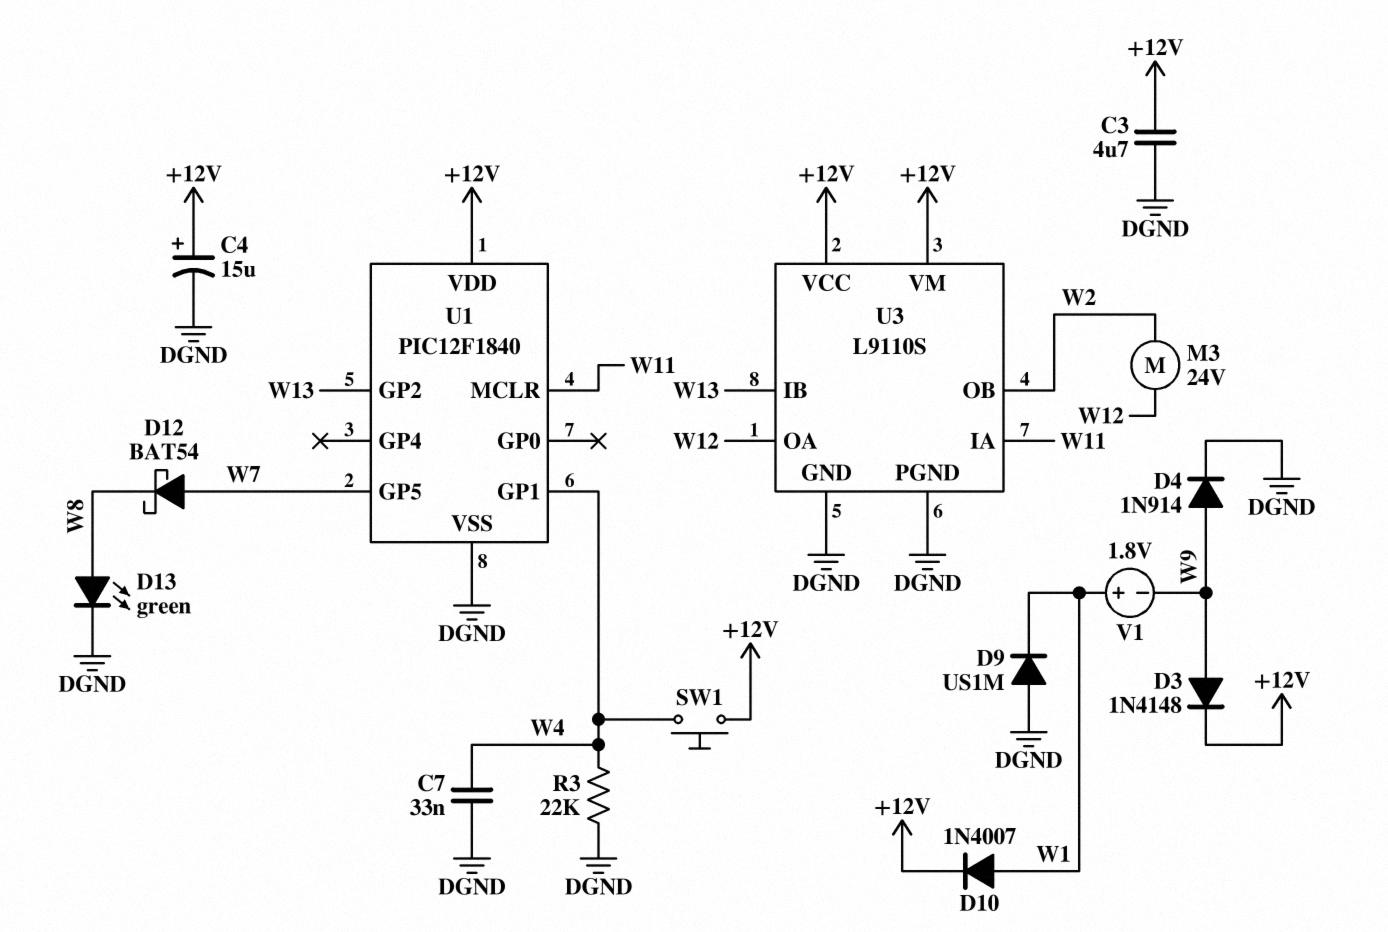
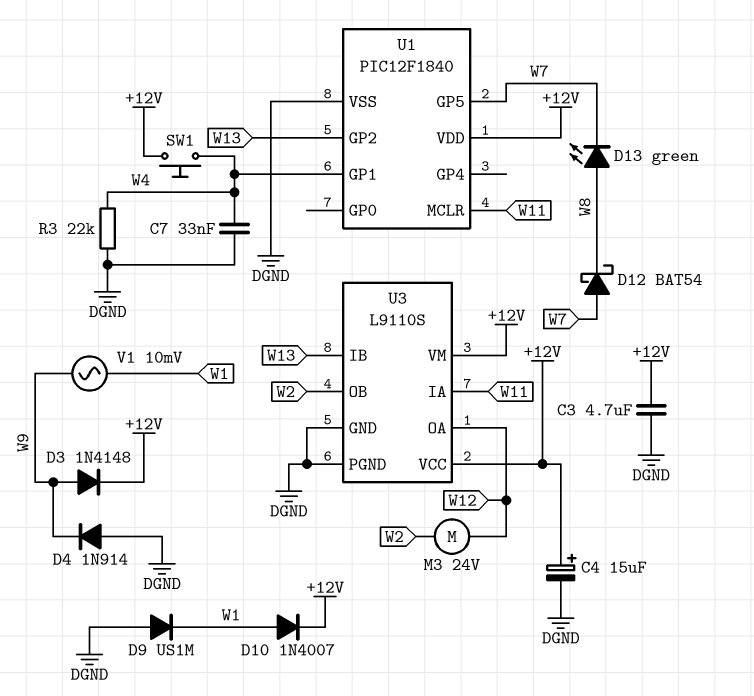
D4: diode 1N914 (A W9, K DGND) -> diode 1N914 (A DGND, K W9)
D13: LED green (A W8, K DGND) -> LED green (A W8, K W7)
V1: 1.8V (plus W1, minus W9) -> AC 10mV (W1, W9)

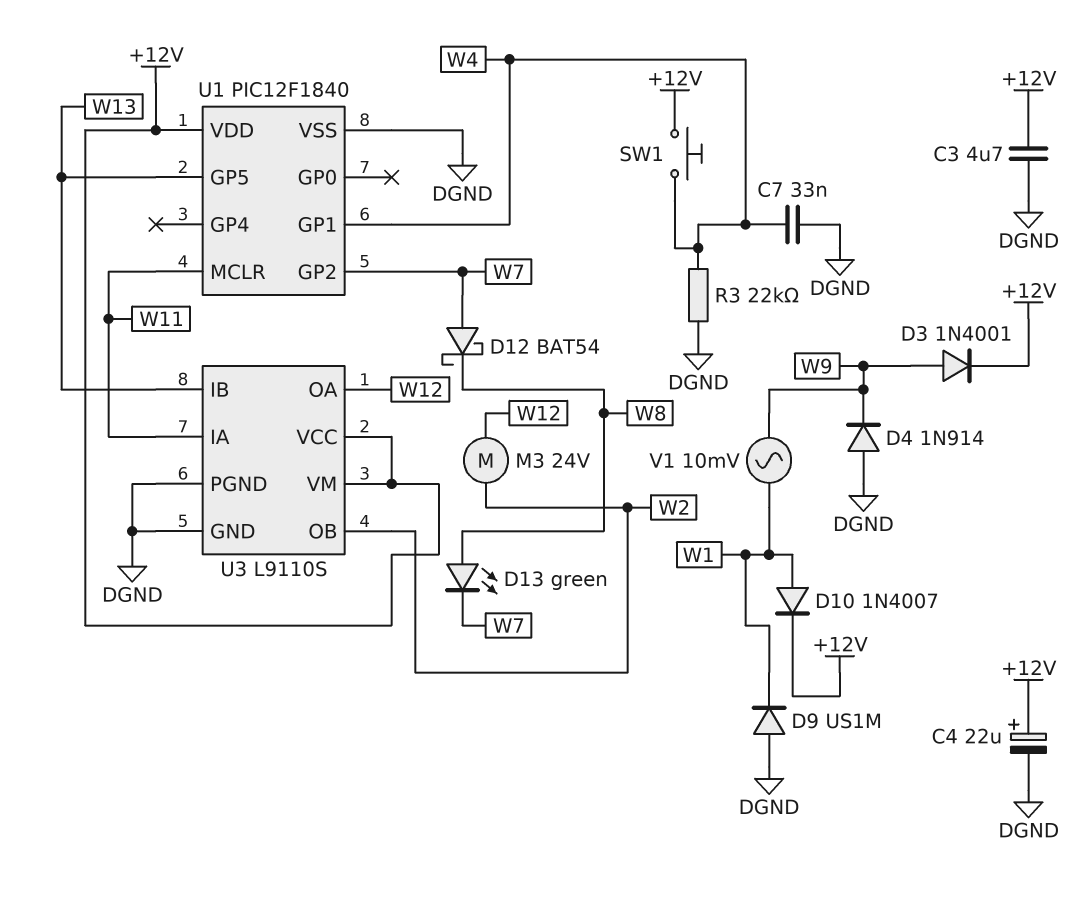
C4: 15uF (plus +12V, minus DGND) -> 22uF (plus +12V, minus DGND)
D3: diode 1N4148 (A W9, K +12V) -> diode 1N4001 (A W9, K +12V)
U1 pin GP2: W13 -> W7
U1 pin GP5: W7 -> W13

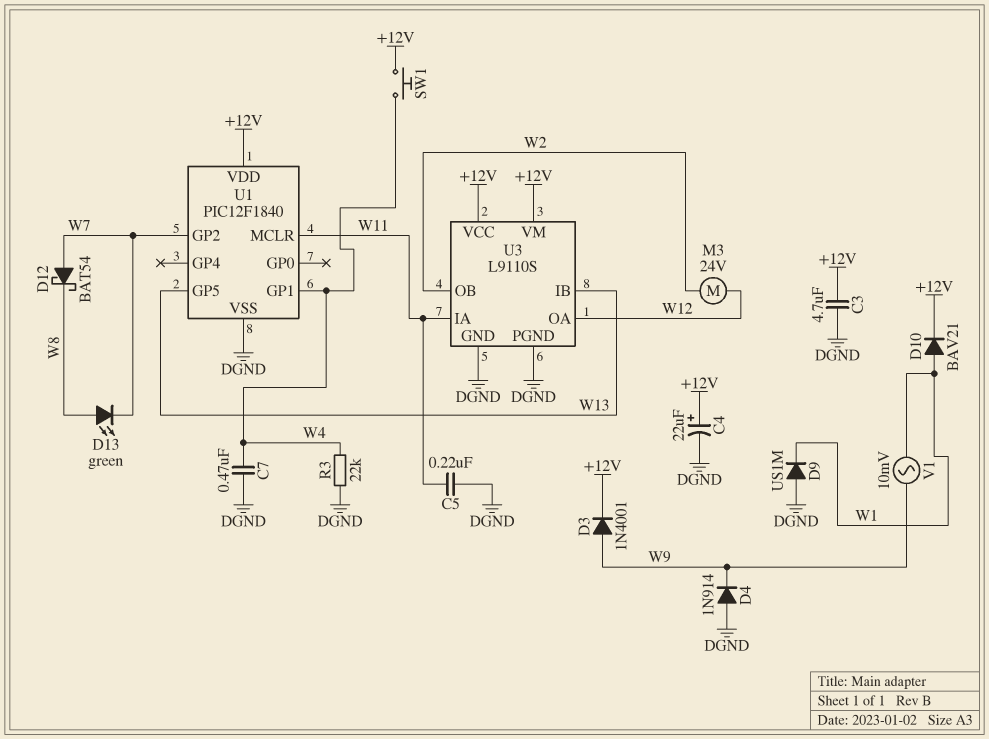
C5: none -> 220nF (DGND, W11)
C7: 33nF (DGND, W4) -> 470nF (DGND, W4)
D10: diode 1N4007 (A W1, K +12V) -> diode BAV21 (A W1, K +12V)

